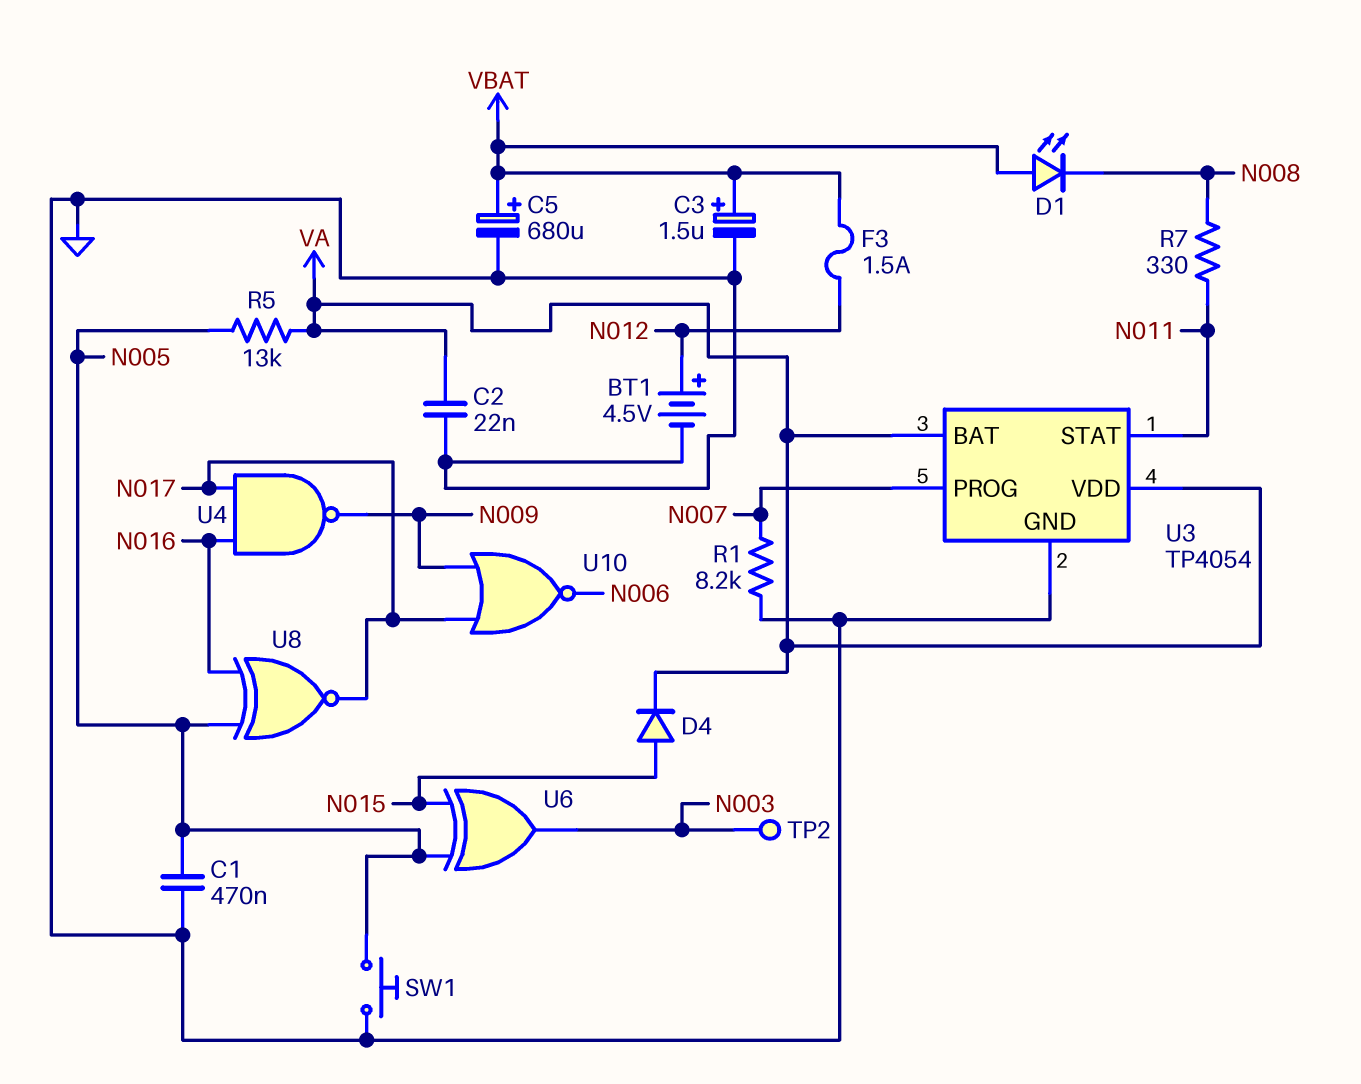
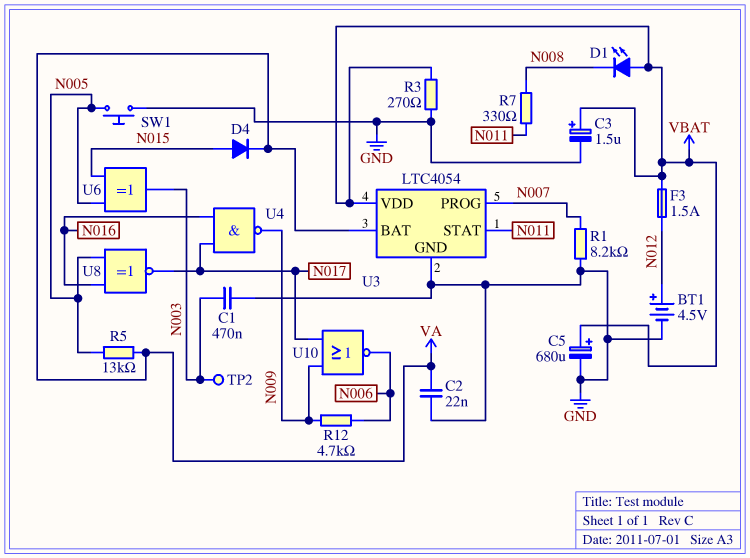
C1: 470nF (GND, N005) -> 470nF (GND, N003)
R3: none -> 270 (GND, VBAT)
R12: none -> 4.7k (N006, N009)
U3: TP4054 -> LTC4054
U3 pin VDD: VA -> VBAT

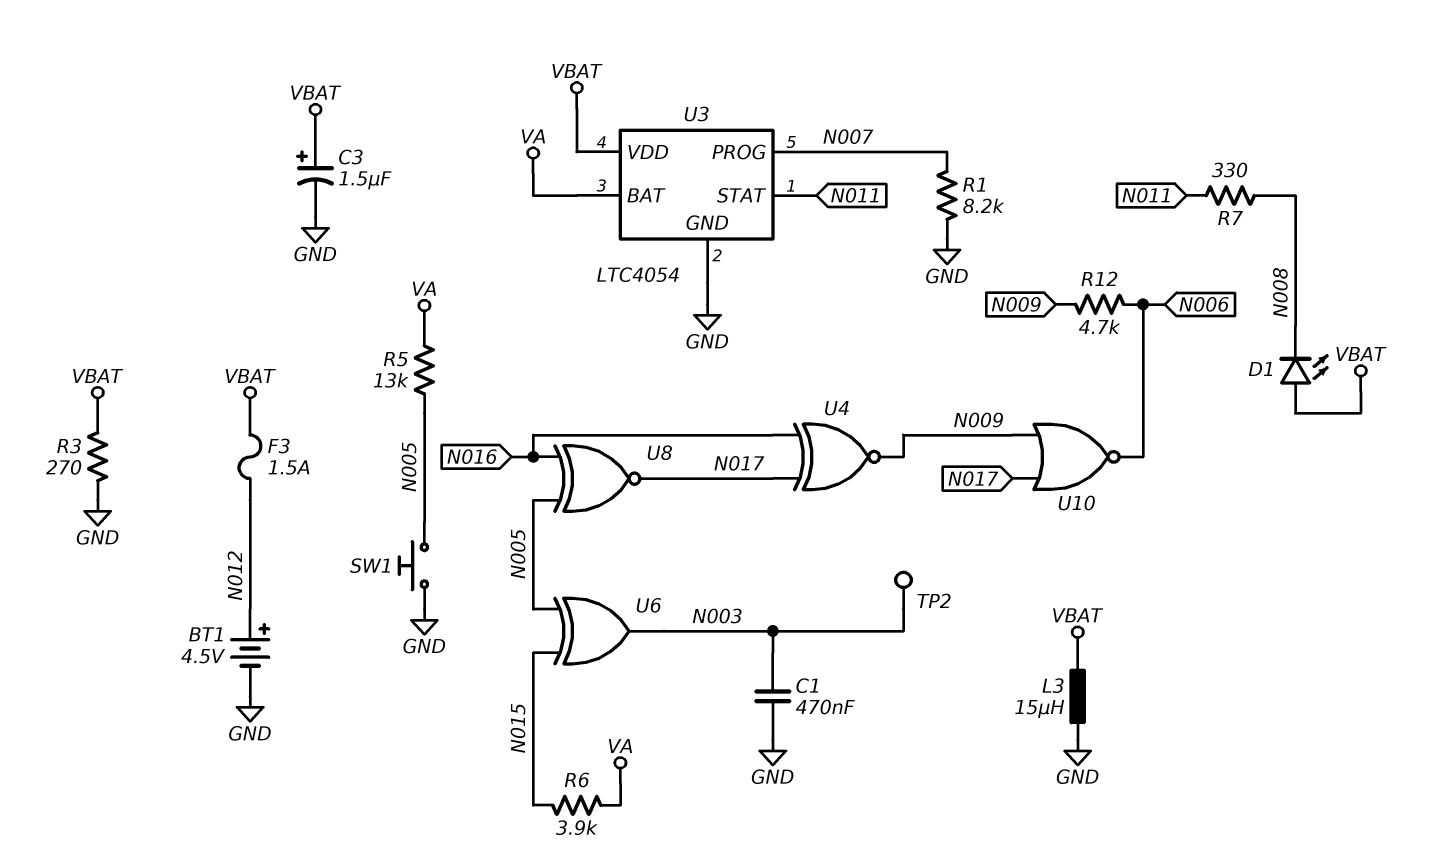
C2: 22nF (GND, VA) -> none
C5: 680uF (plus VBAT, minus GND) -> none
D4: diode (A N015, K VA) -> none
L3: none -> 15uH (GND, VBAT)
R6: none -> 3.9k (N015, VA)
U4: NAND (in N016, in N017, out N009) -> XNOR (in N016, in N017, out N009)

